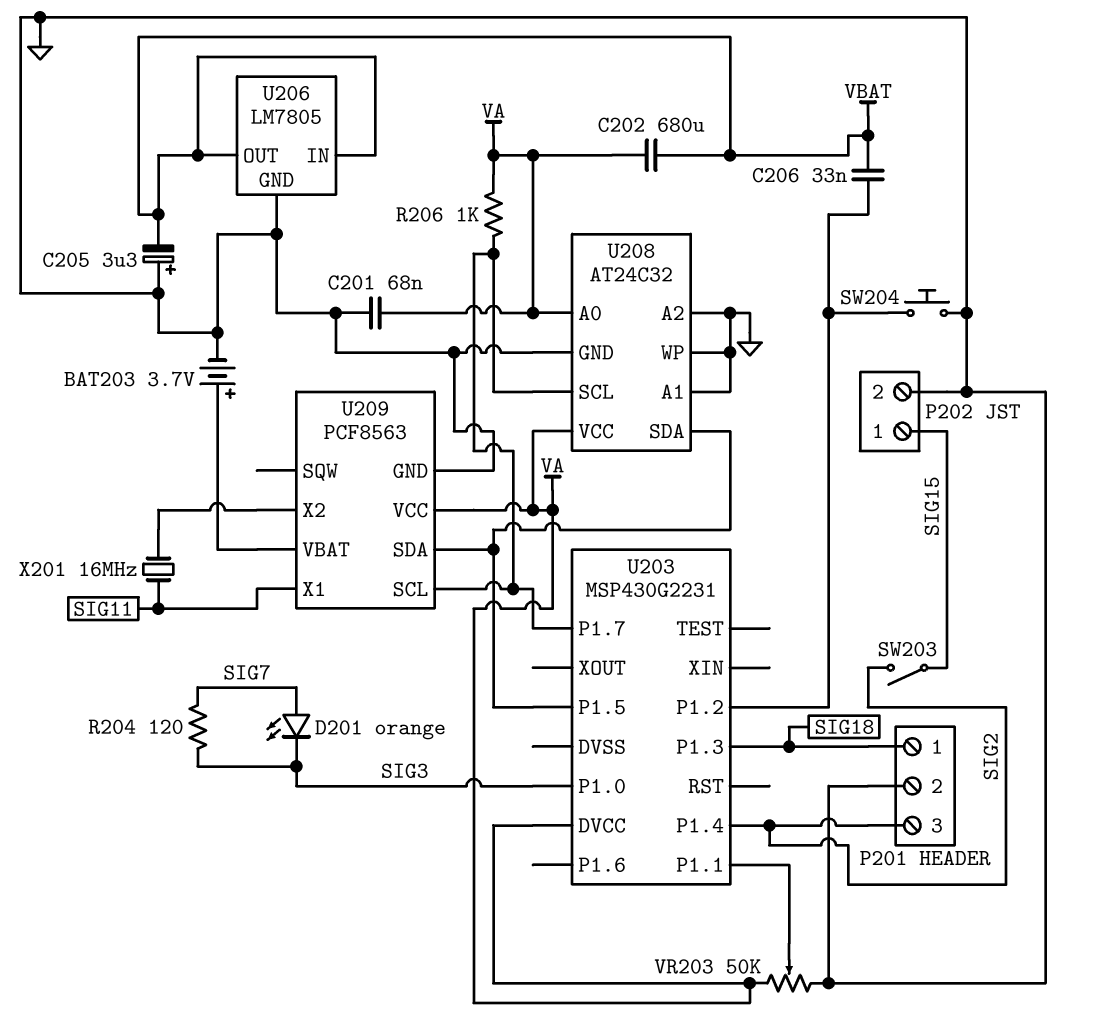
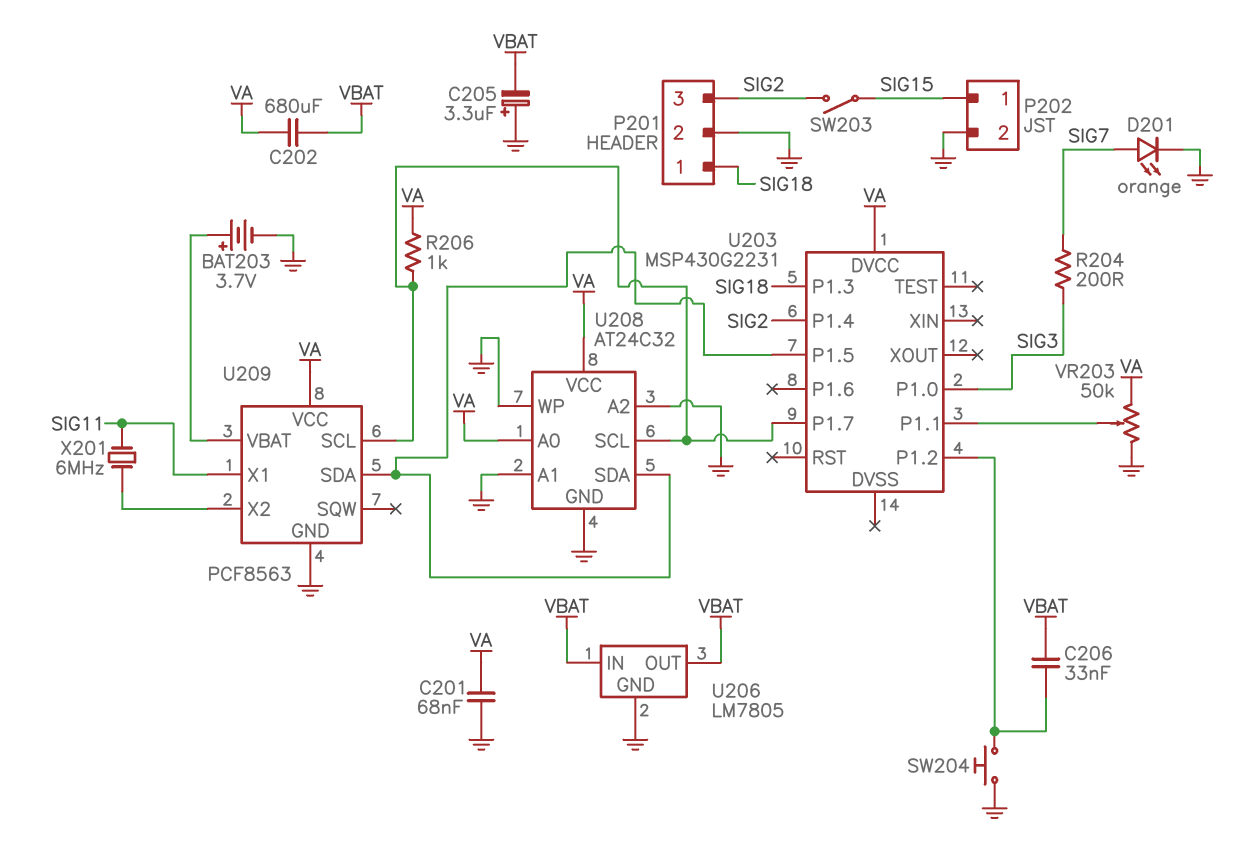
D201: LED orange (A SIG7, K SIG3) -> LED orange (A SIG7, K GND)
R204: 120 (SIG3, SIG7) -> 200 (SIG3, SIG7)
X201: 16MHz (SIG11, U209/X2) -> 6MHz (SIG11, U209/X2)

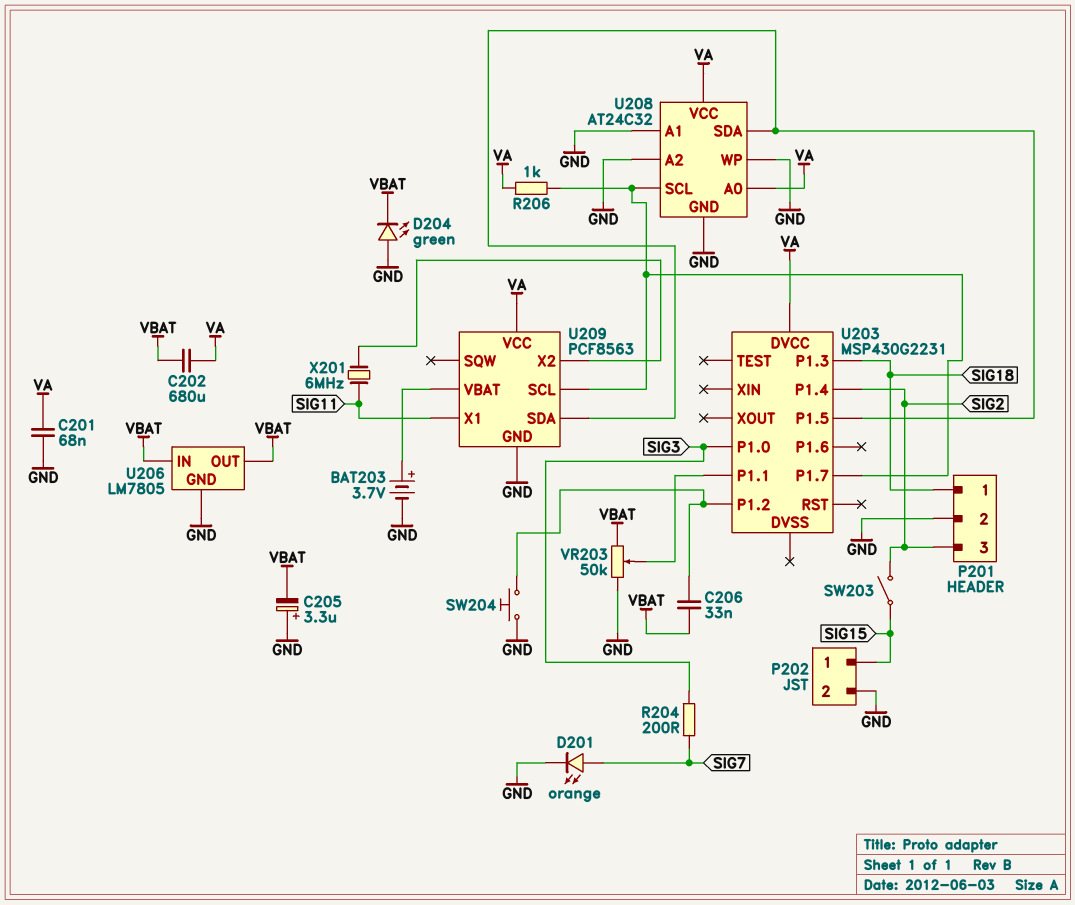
D204: none -> LED green (A GND, K VBAT)
VR203: 50k (GND, VA, wiper U203/P1.1) -> 50k (GND, VBAT, wiper U203/P1.1)

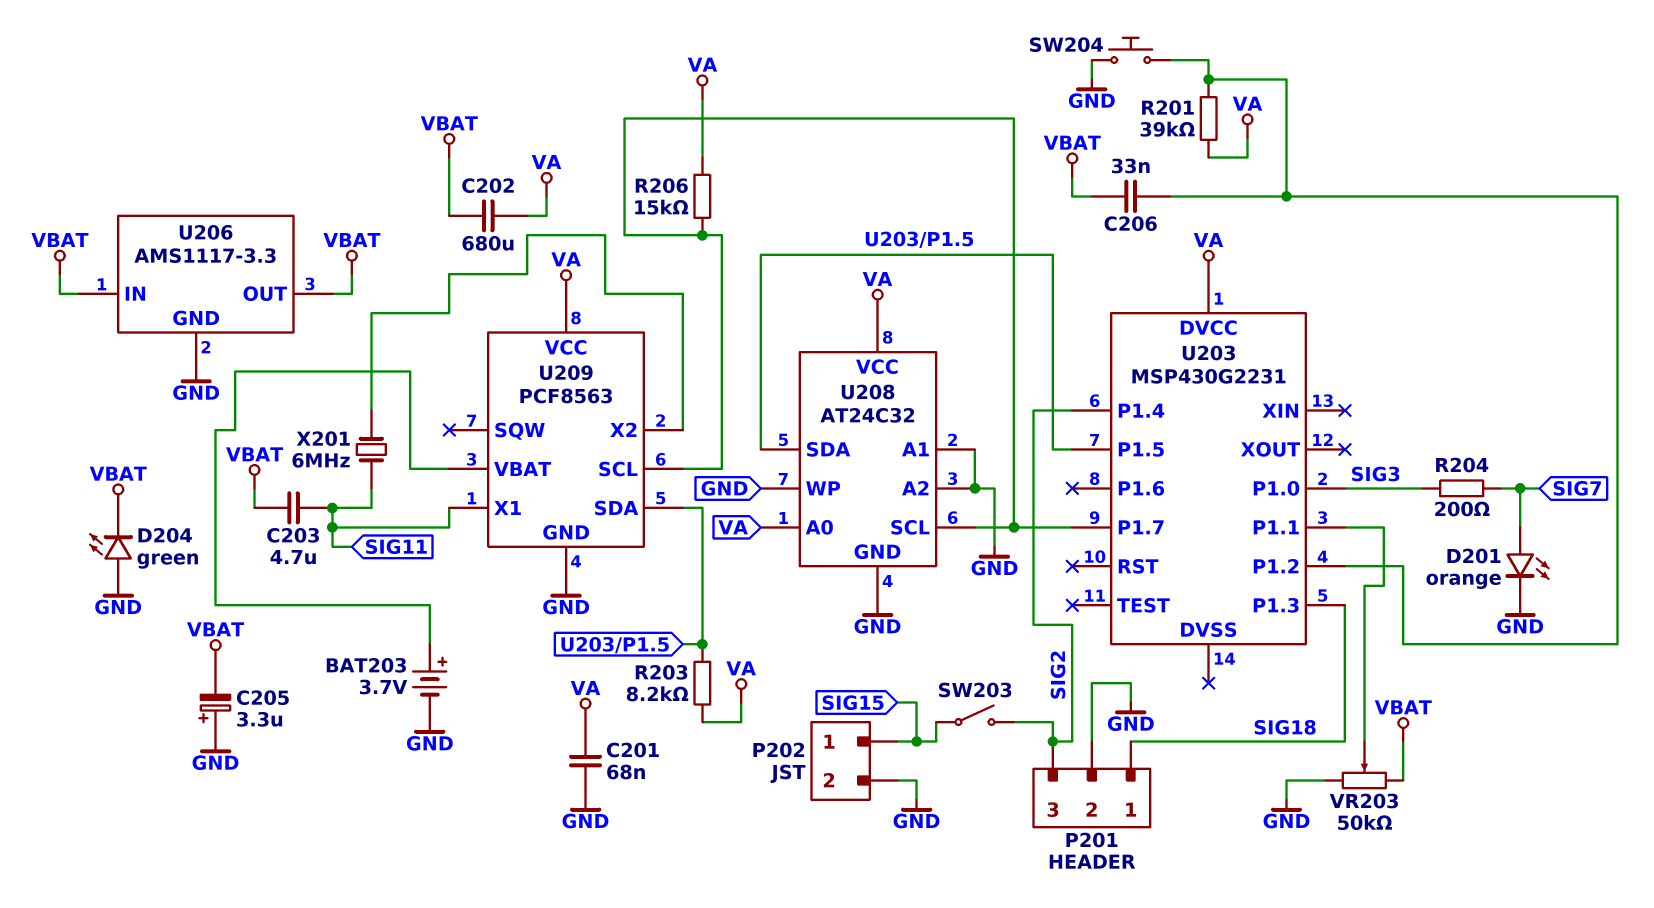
C203: none -> 4.7uF (SIG11, VBAT)
R201: none -> 39k (U203/P1.2, VA)
R203: none -> 8.2k (U203/P1.5, VA)
R206: 1k (U203/P1.7, VA) -> 15k (U203/P1.7, VA)
U206: LM7805 -> AMS1117-3.3

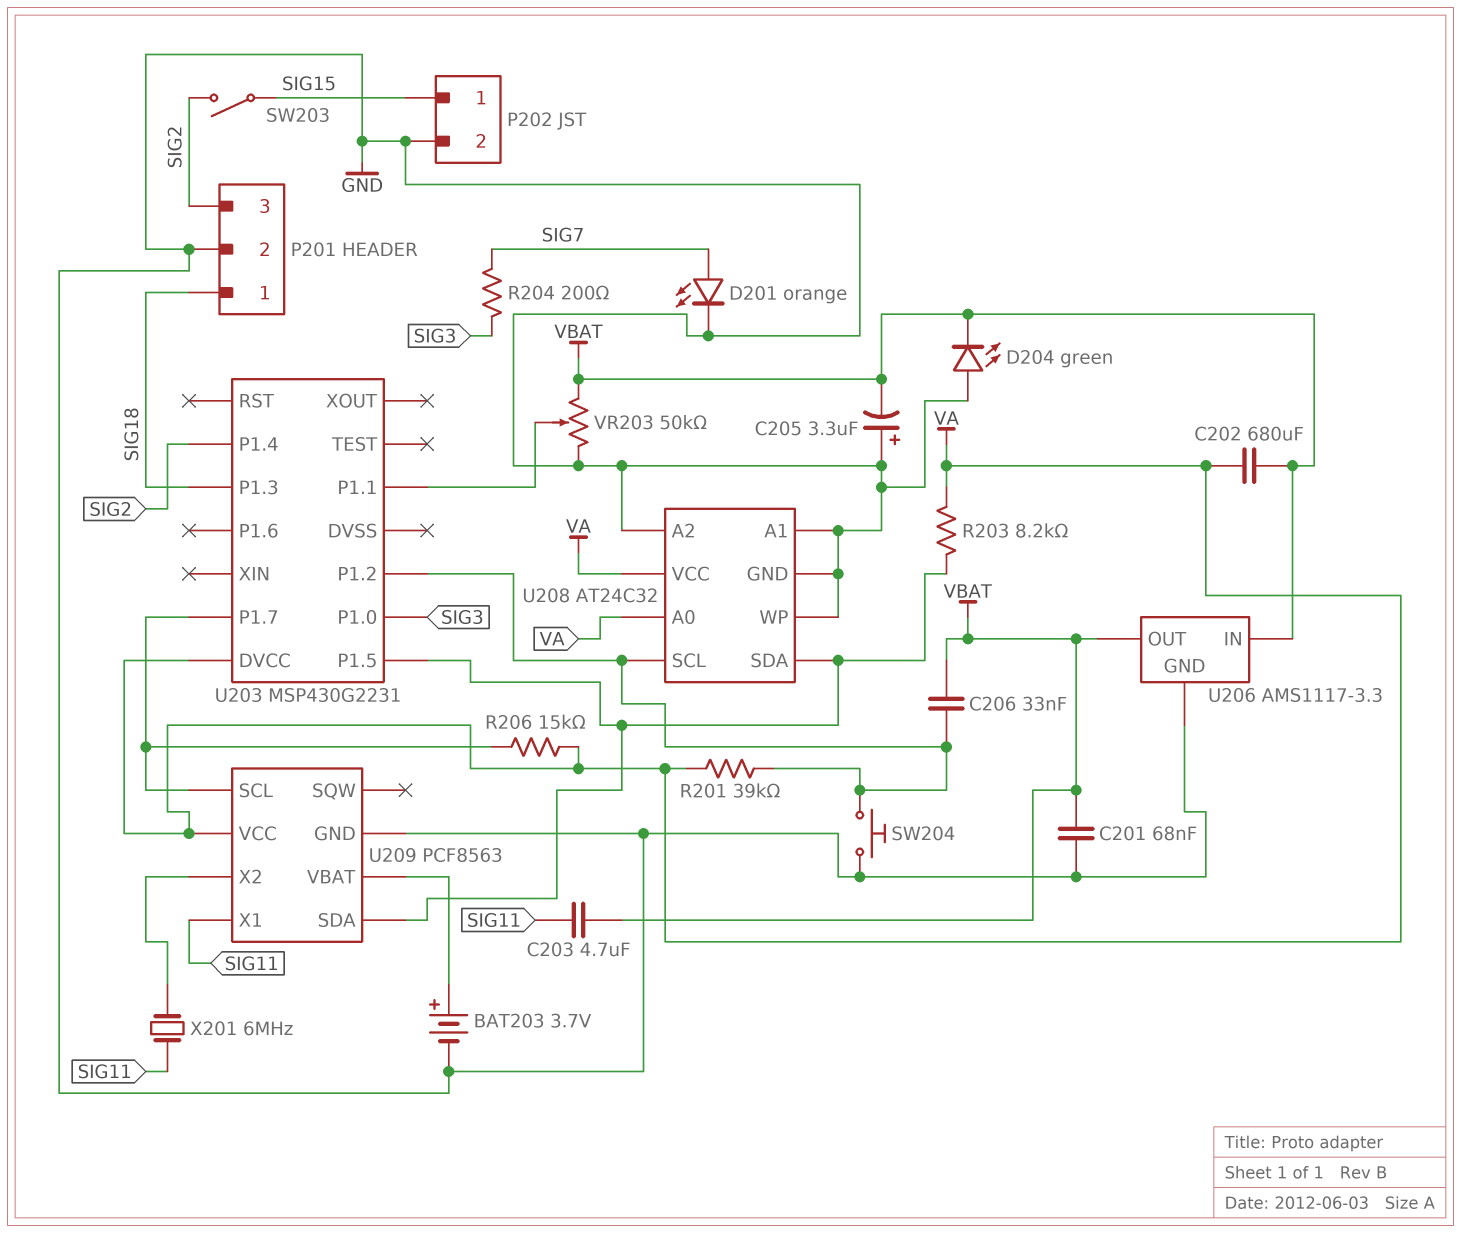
C201: 68nF (GND, VA) -> 68nF (GND, VBAT)
U208 pin SCL: U203/P1.7 -> U203/P1.2

